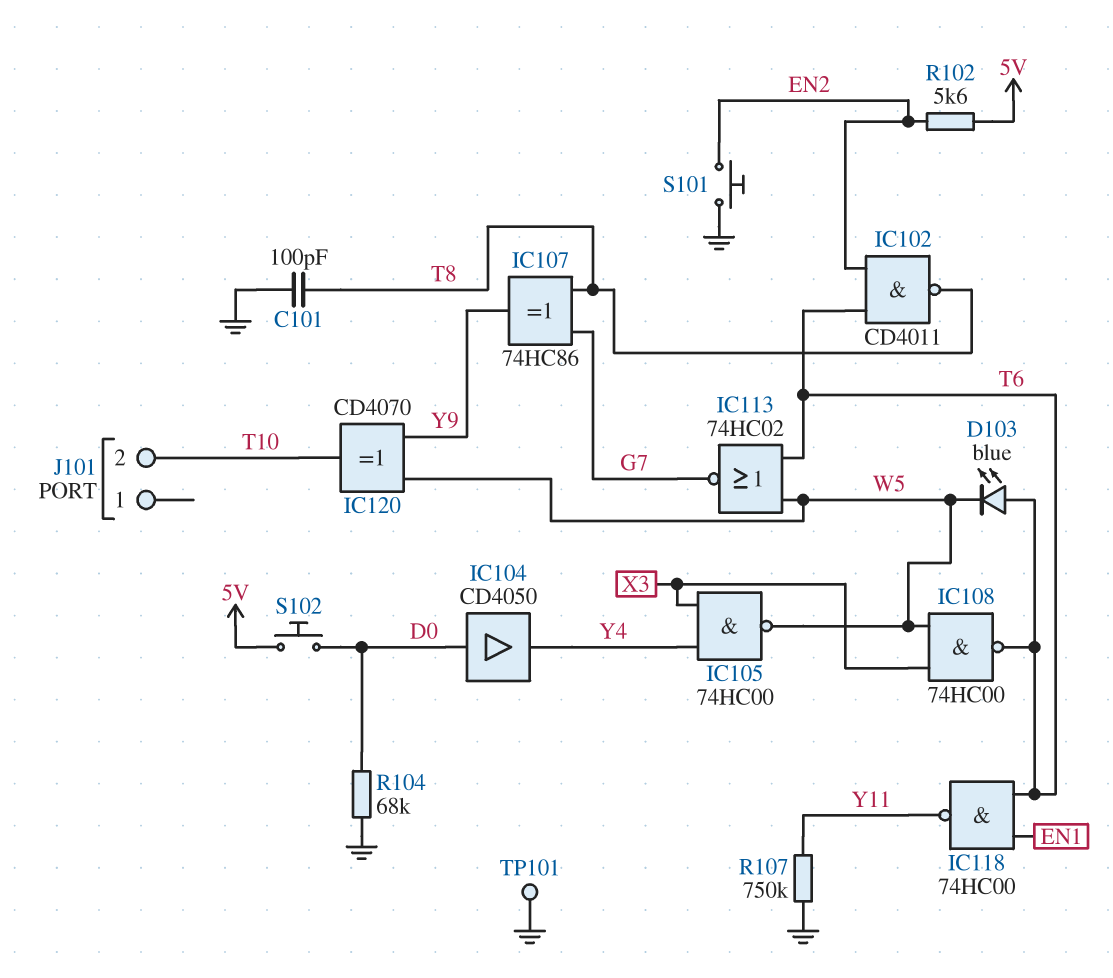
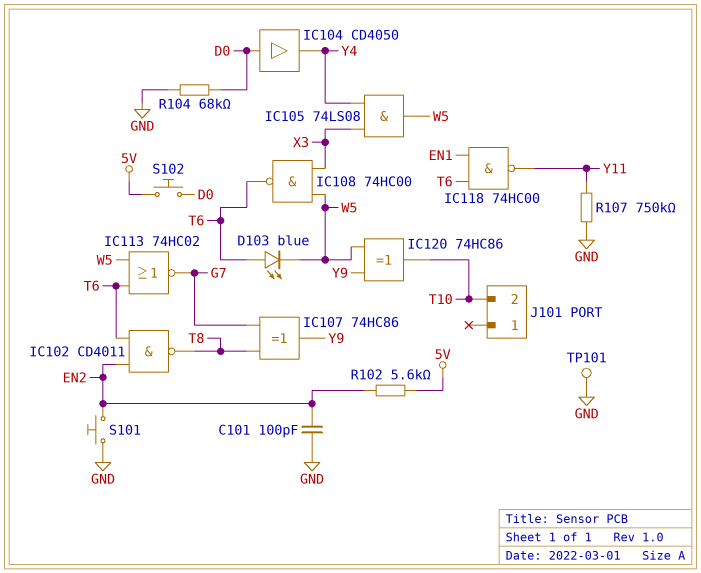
C101: 100pF (GND, T8) -> 100pF (EN2, GND)
IC105: NAND 74HC00 (in X3, in Y4, out W5) -> AND 74LS08 (in X3, in Y4, out W5)
IC120: XOR CD4070 (in W5, in Y9, out T10) -> XOR 74HC86 (in W5, in Y9, out T10)

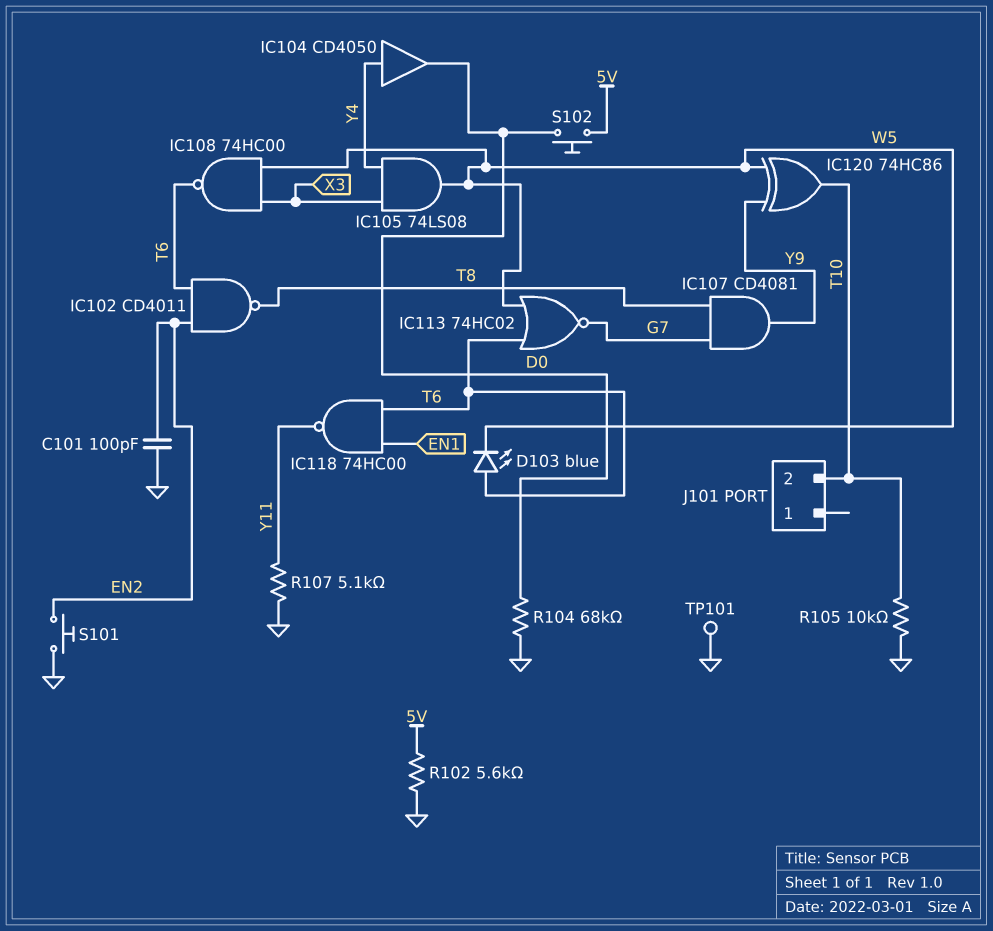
IC104: buffer CD4050 (in D0, out Y4) -> buffer CD4050 (in Y4, out D0)
IC107: XOR 74HC86 (in G7, in T8, out Y9) -> AND CD4081 (in G7, in T8, out Y9)
R102: 5.6k (5V, EN2) -> 5.6k (5V, GND)
R105: none -> 10k (GND, T10)
R107: 750k (GND, Y11) -> 5.1k (GND, Y11)

